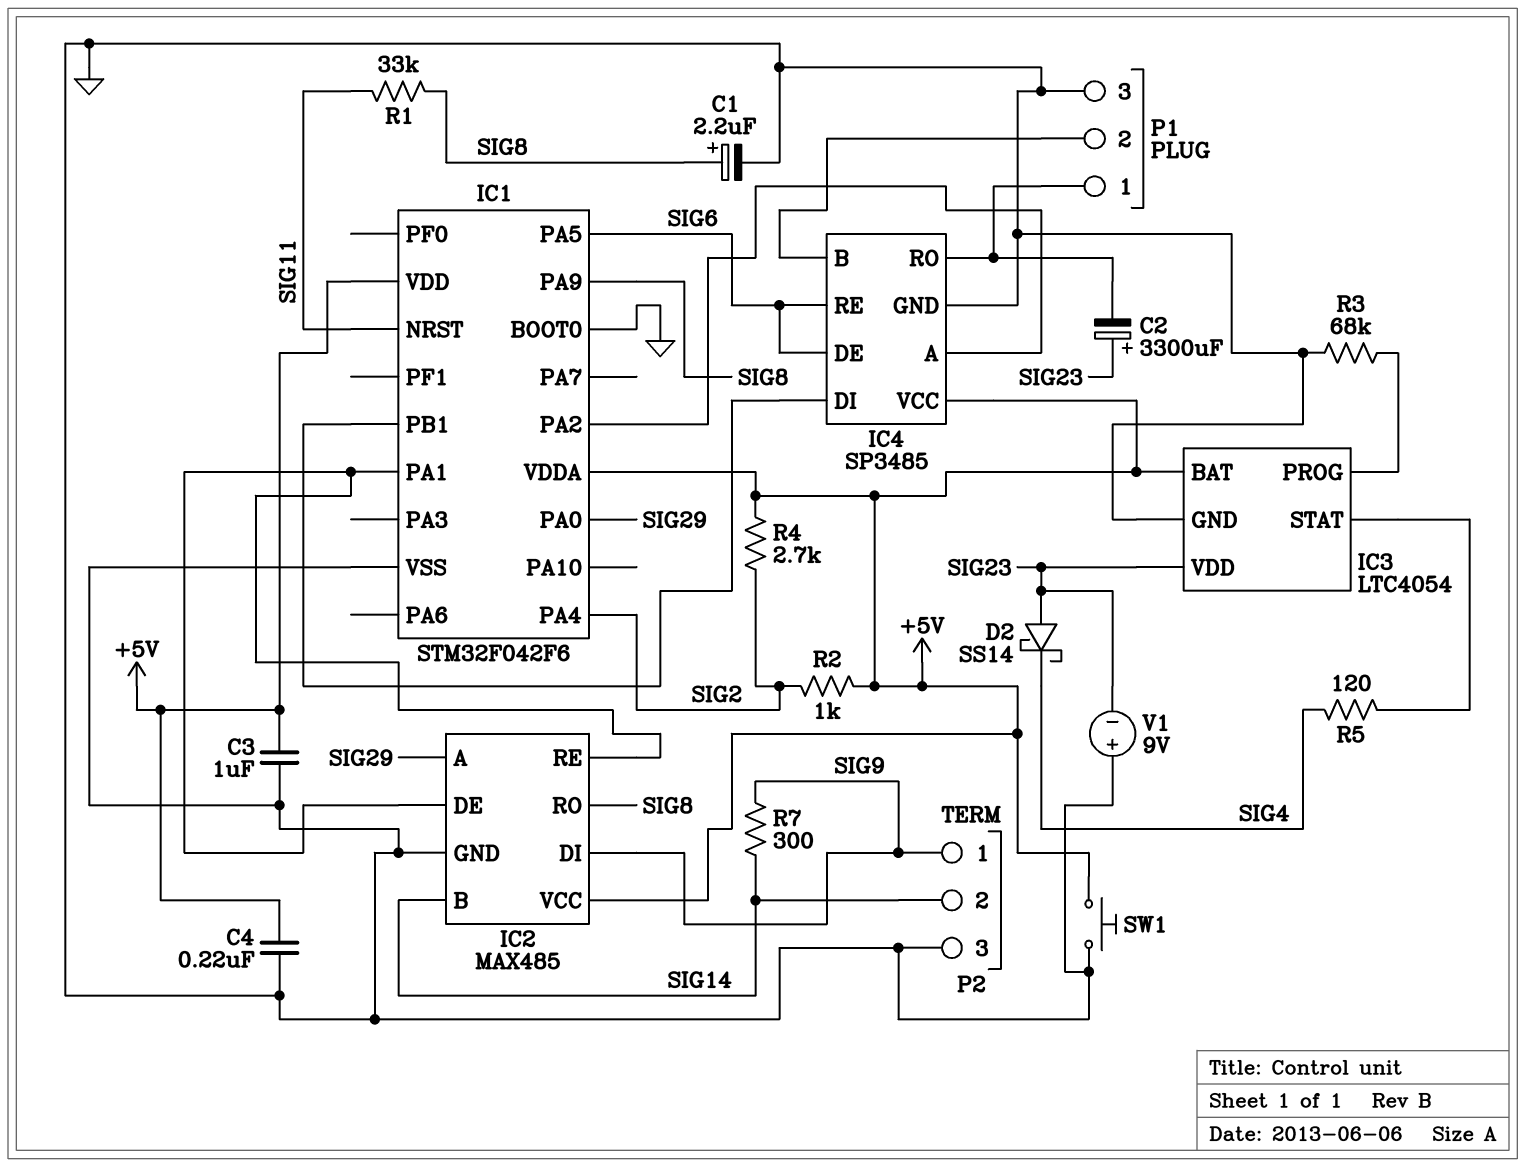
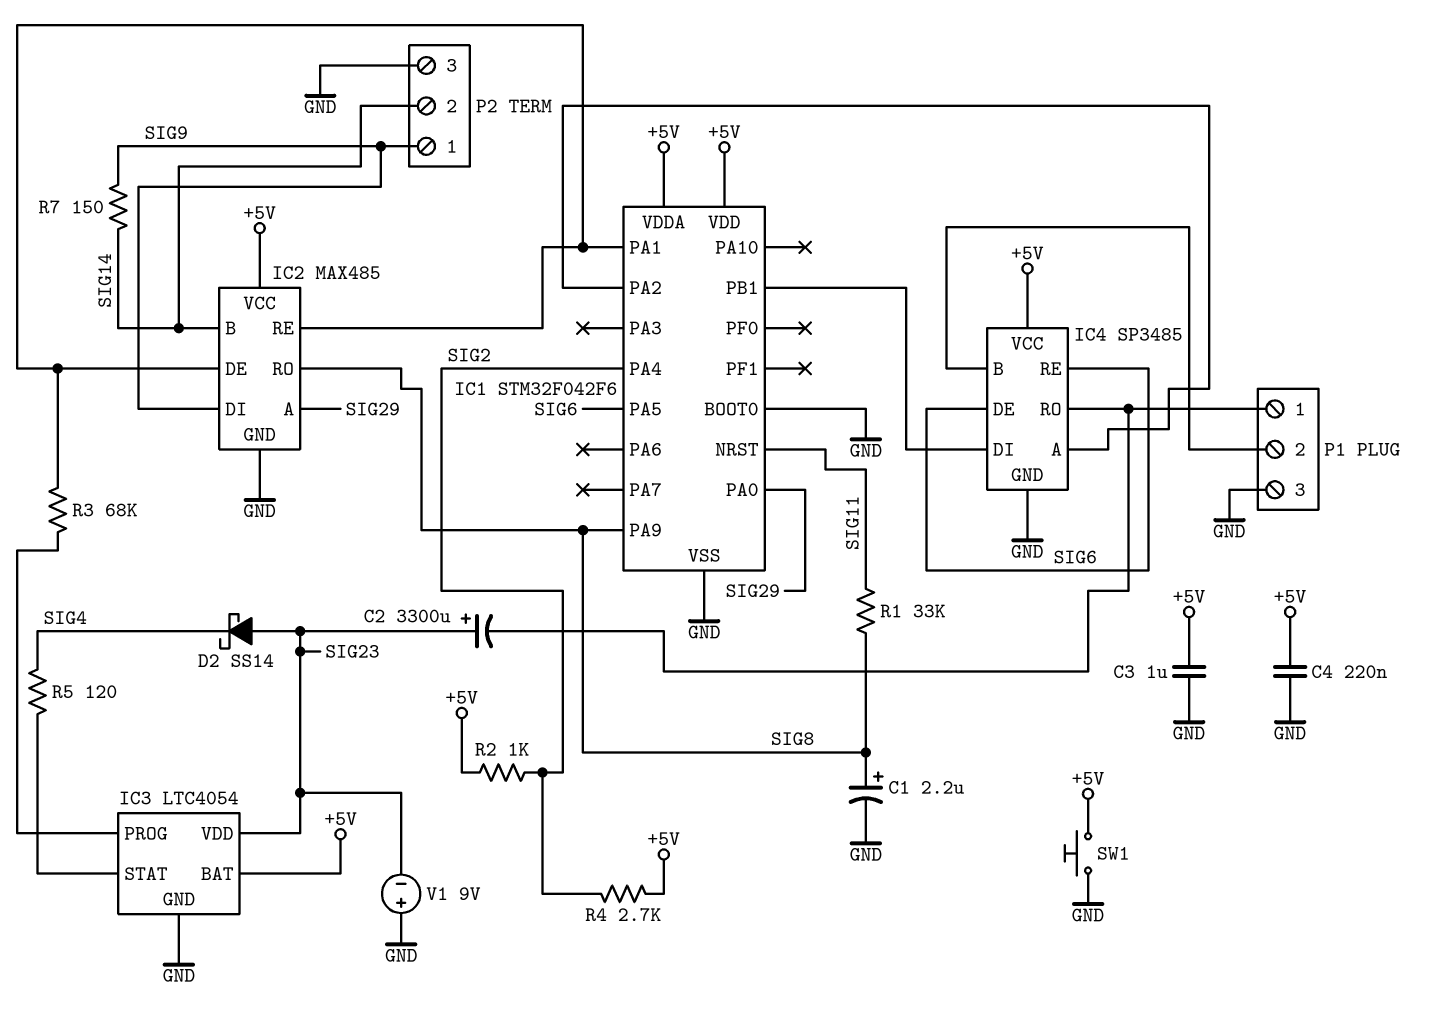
R3: 68k (GND, IC3/PROG) -> 68k (IC1/PA1, IC3/PROG)
R7: 300 (SIG9, SIG14) -> 150 (SIG9, SIG14)

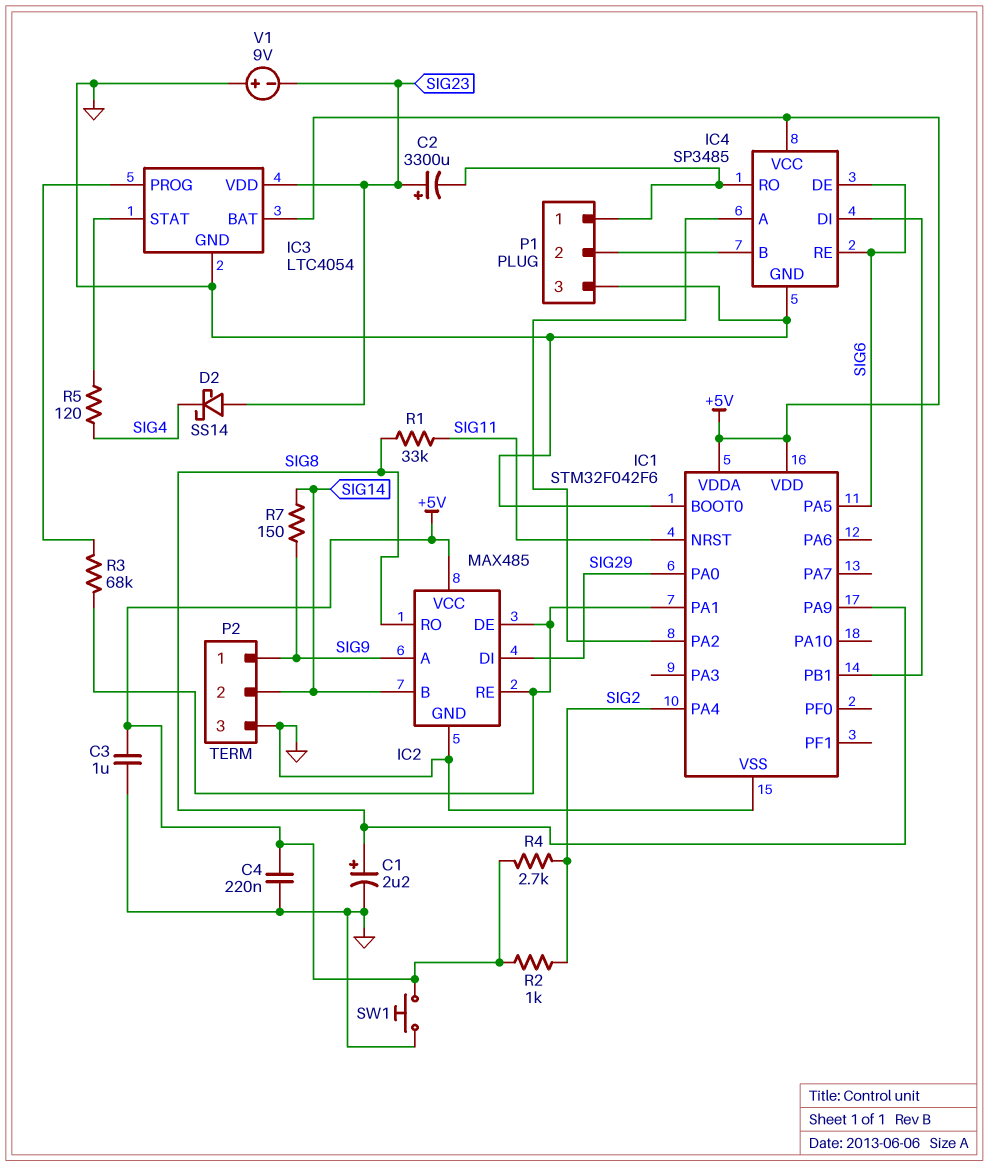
IC2 pin A: SIG29 -> SIG9
IC2 pin DI: SIG9 -> SIG29

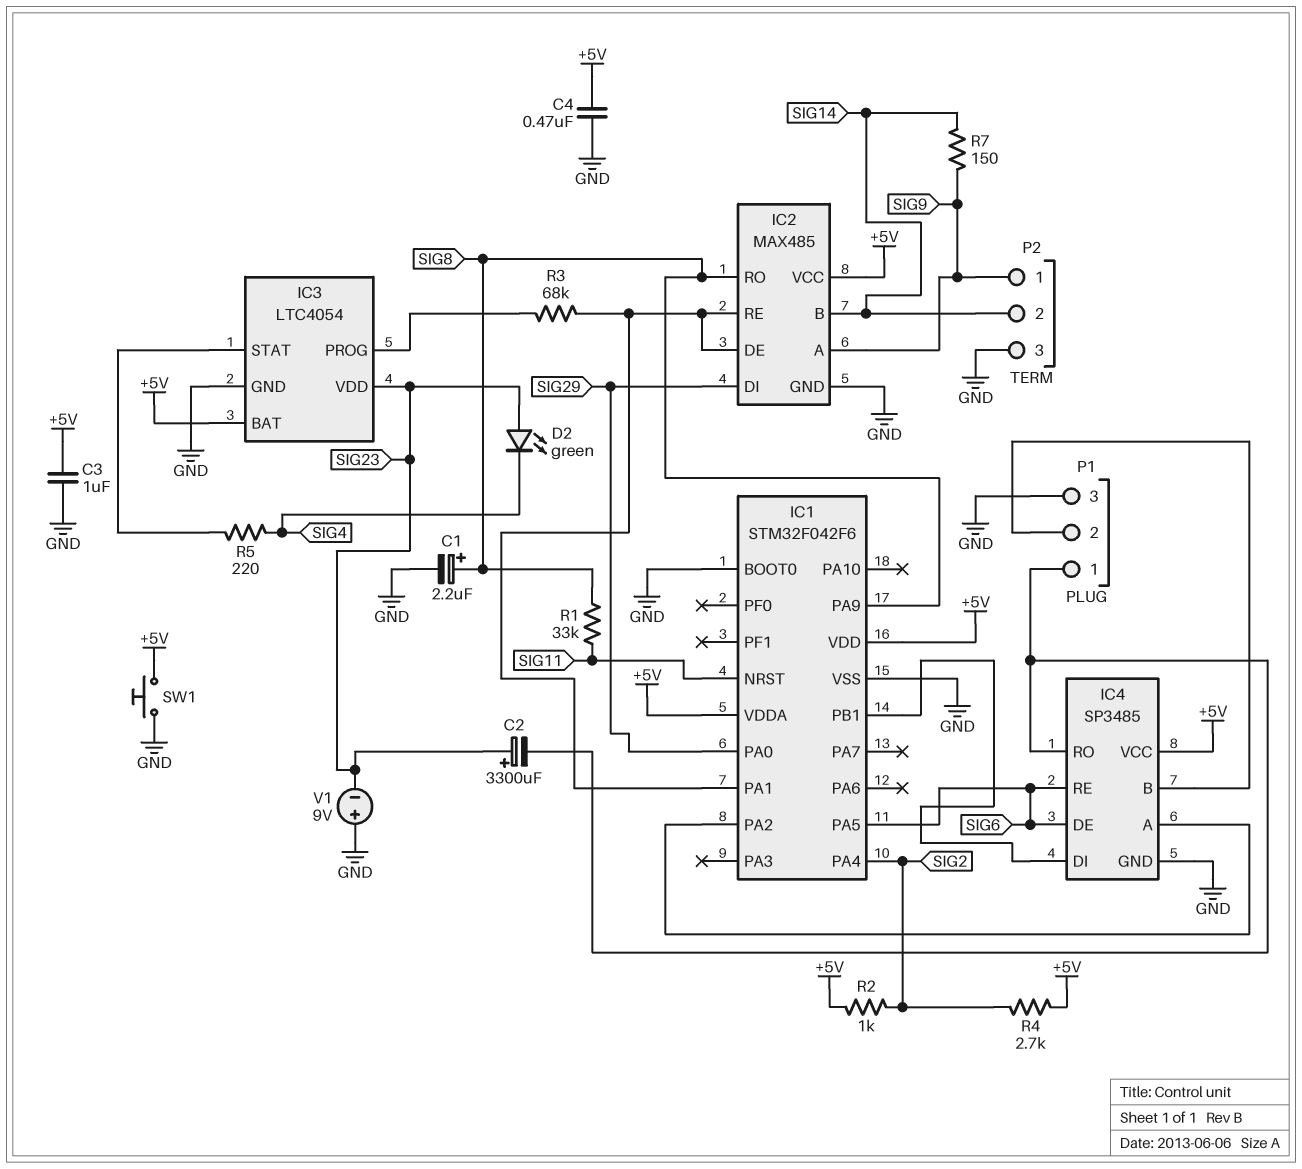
C4: 220nF (+5V, GND) -> 470nF (+5V, GND)
D2: schottky SS14 (A SIG23, K SIG4) -> LED green (A SIG23, K SIG4)
R5: 120 (IC3/STAT, SIG4) -> 220 (IC3/STAT, SIG4)

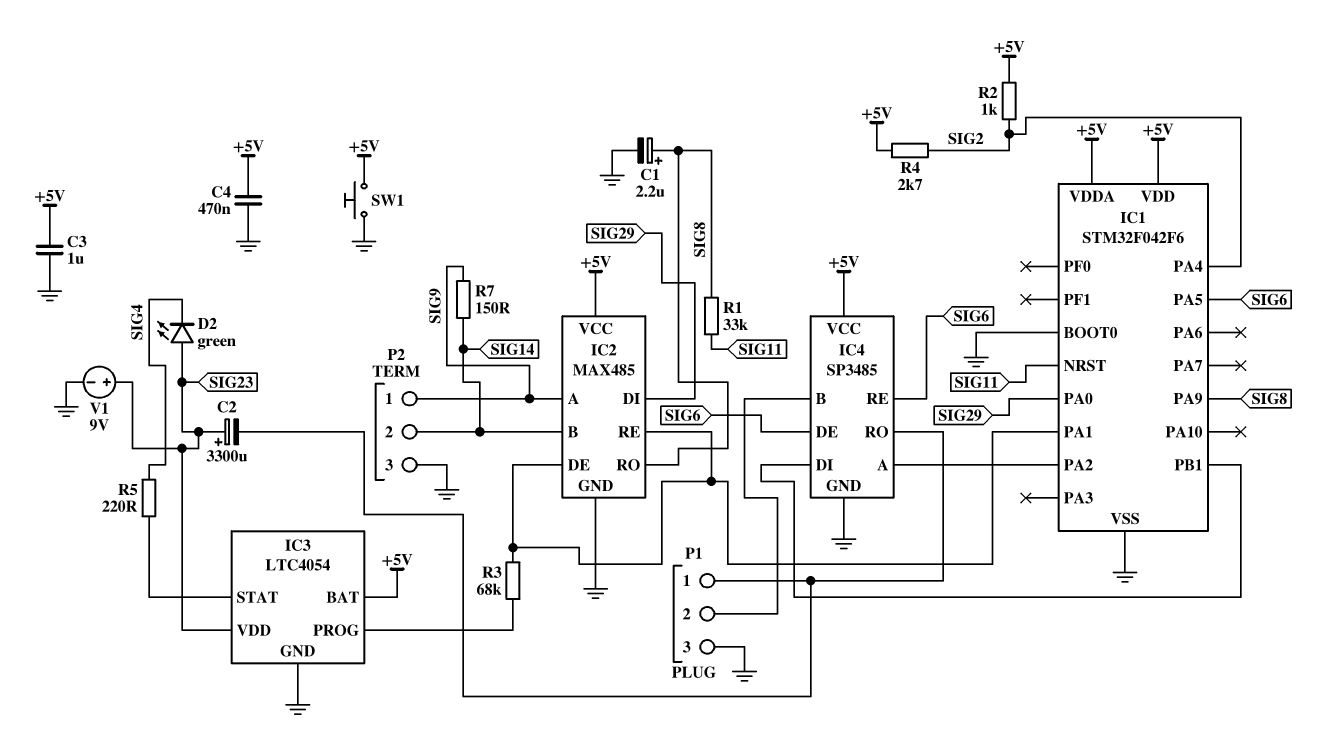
V1: 9V (plus GND, minus SIG23) -> 9V (plus SIG23, minus GND)

